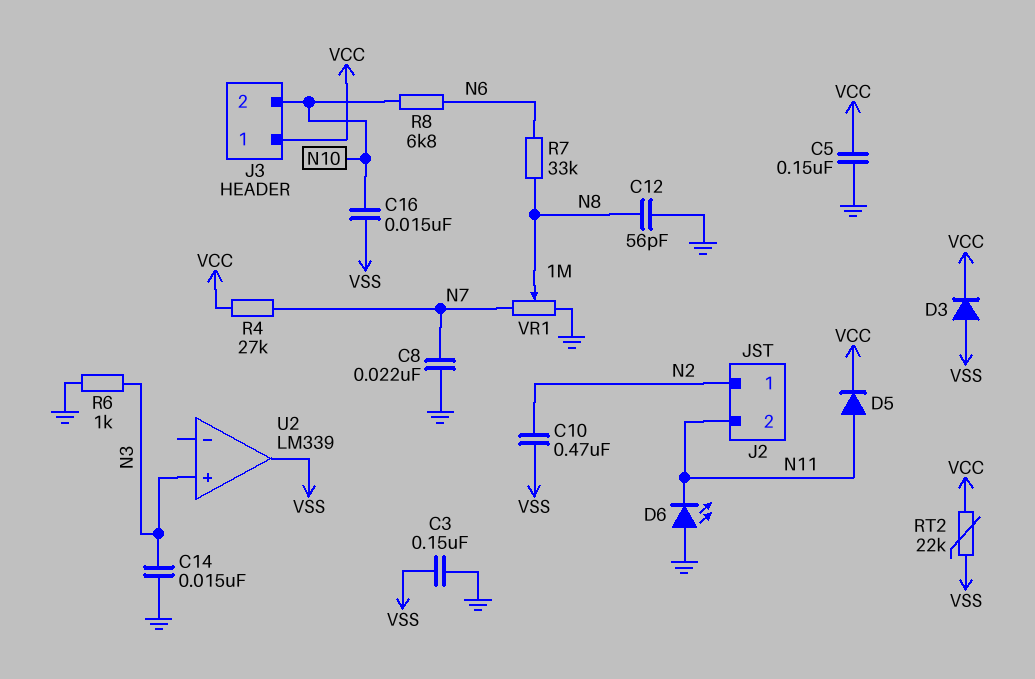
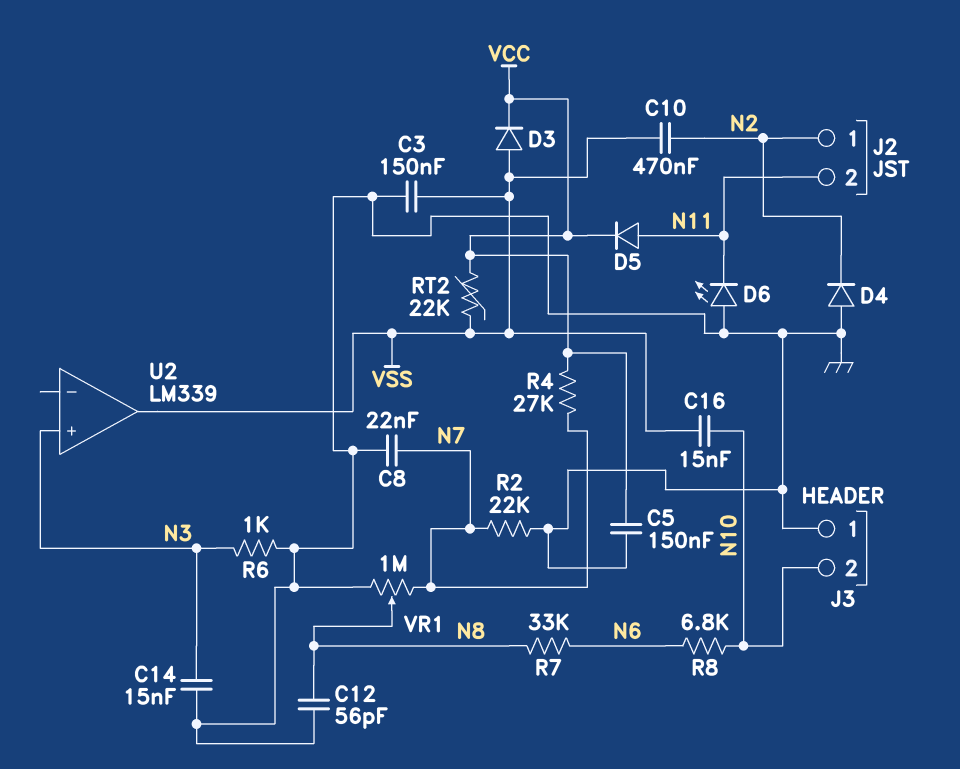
D4: none -> diode (A GND, K N2)
J3 pin 1: VCC -> GND
R2: none -> 22k (GND, N7)

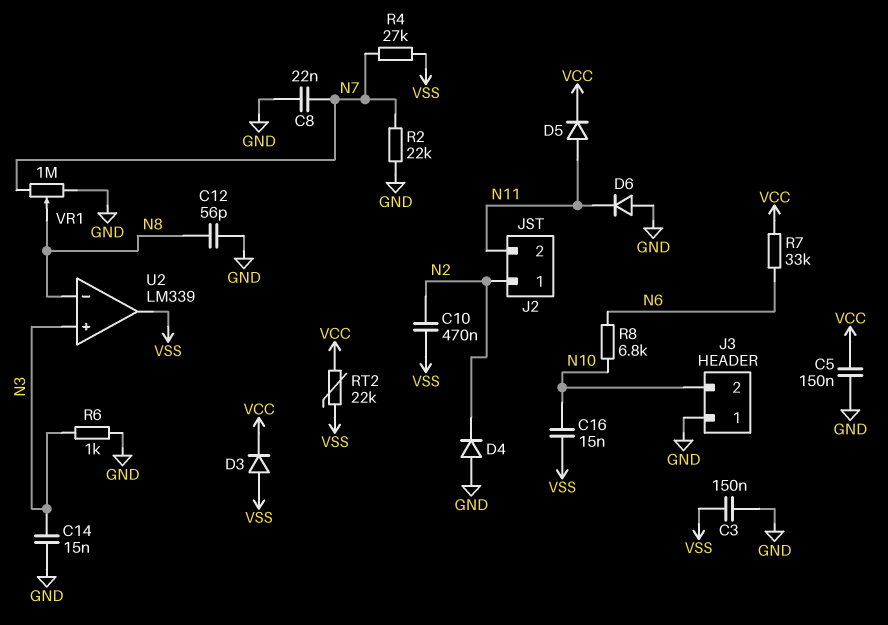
D6: LED (A GND, K N11) -> diode (A GND, K N11)
R4: 27k (N7, VCC) -> 27k (N7, VSS)
R7: 33k (N6, N8) -> 33k (N6, VCC)
U2 pin in-: none -> N8

